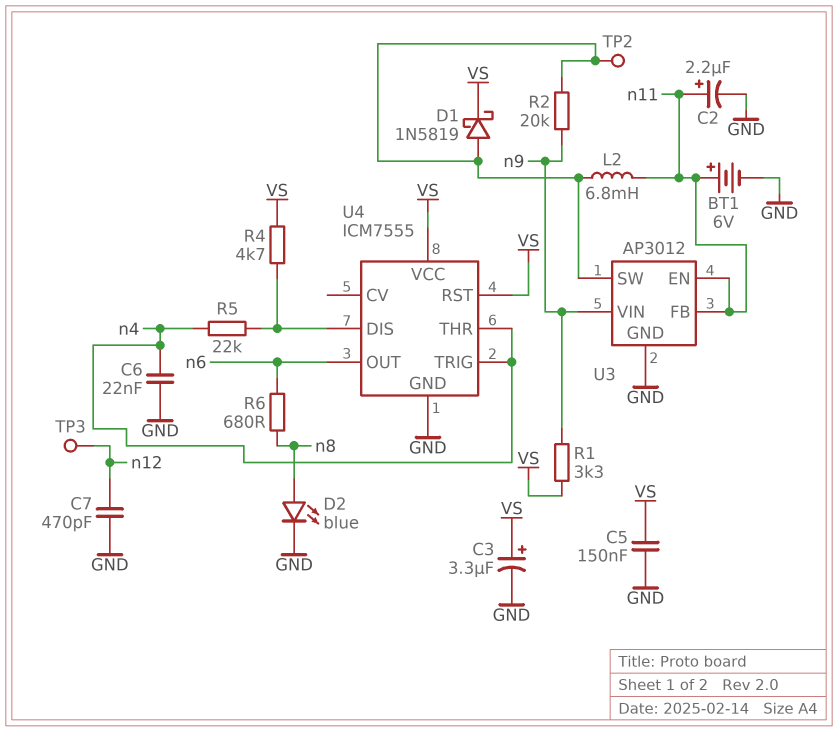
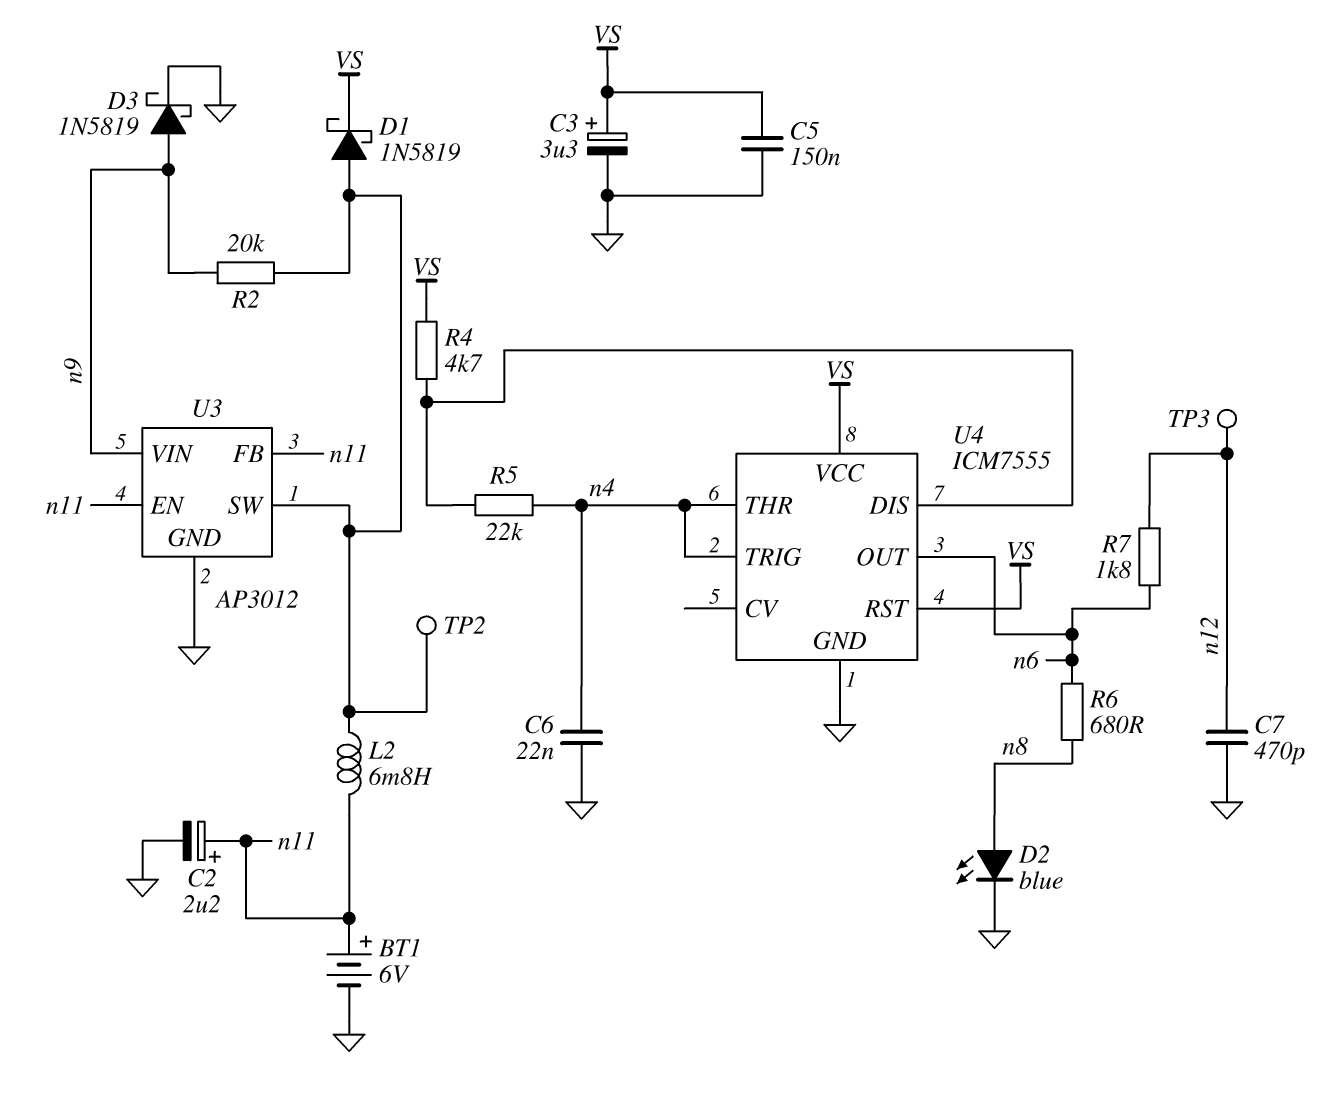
D3: none -> schottky 1N5819 (A n9, K GND)
R1: 3.3k (VS, n9) -> none
R7: none -> 1.8k (n6, n12)

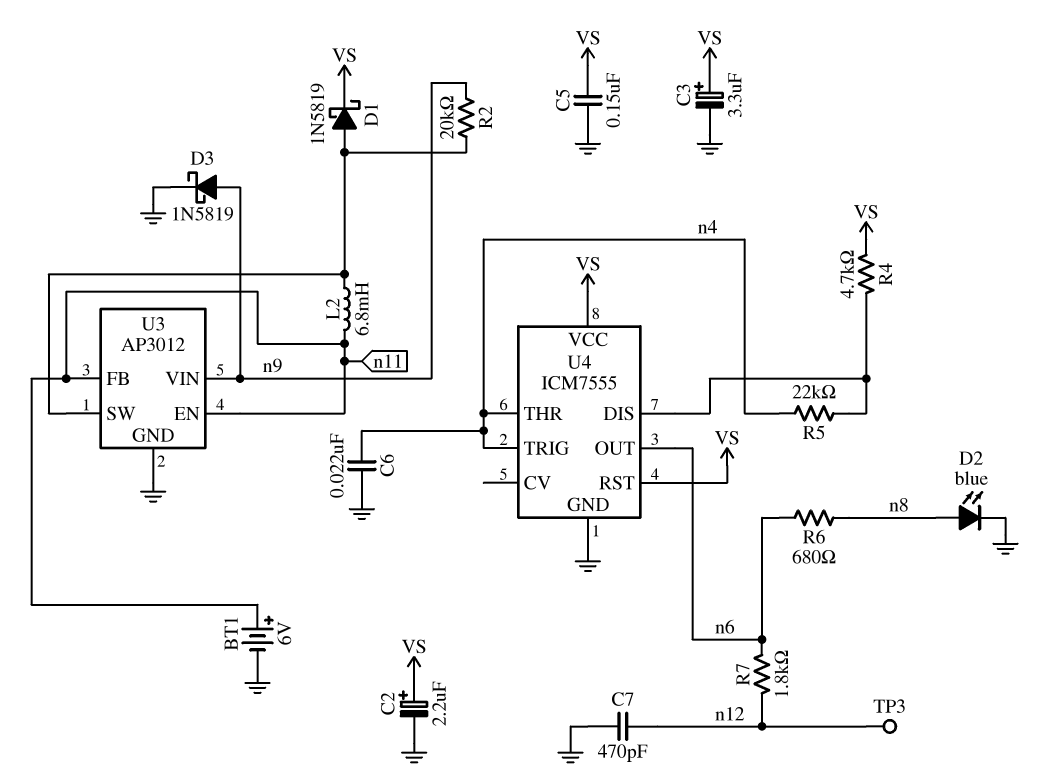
C2: 2.2uF (plus n11, minus GND) -> 2.2uF (plus VS, minus GND)
TP2: test point (U3/SW) -> none

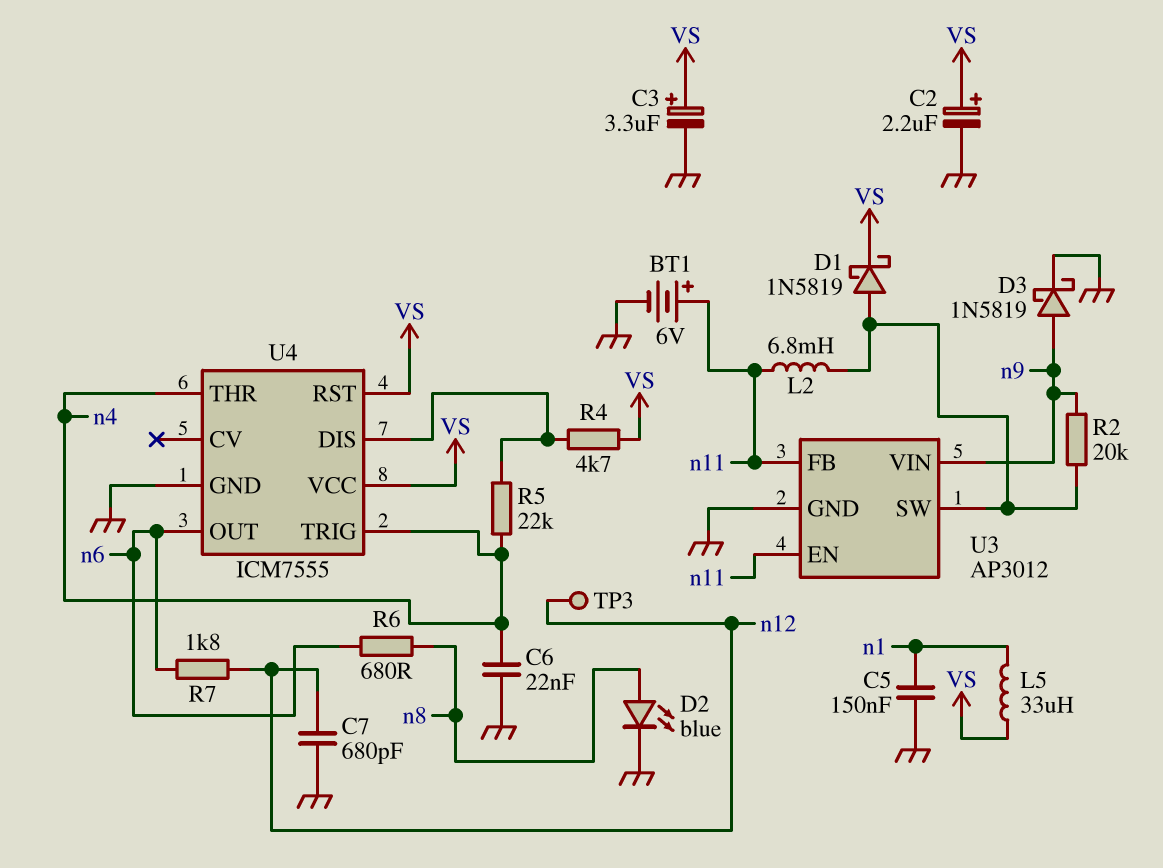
C5: 150nF (GND, VS) -> 150nF (GND, n1)
C7: 470pF (GND, n12) -> 680pF (GND, n12)
L5: none -> 33uH (VS, n1)

